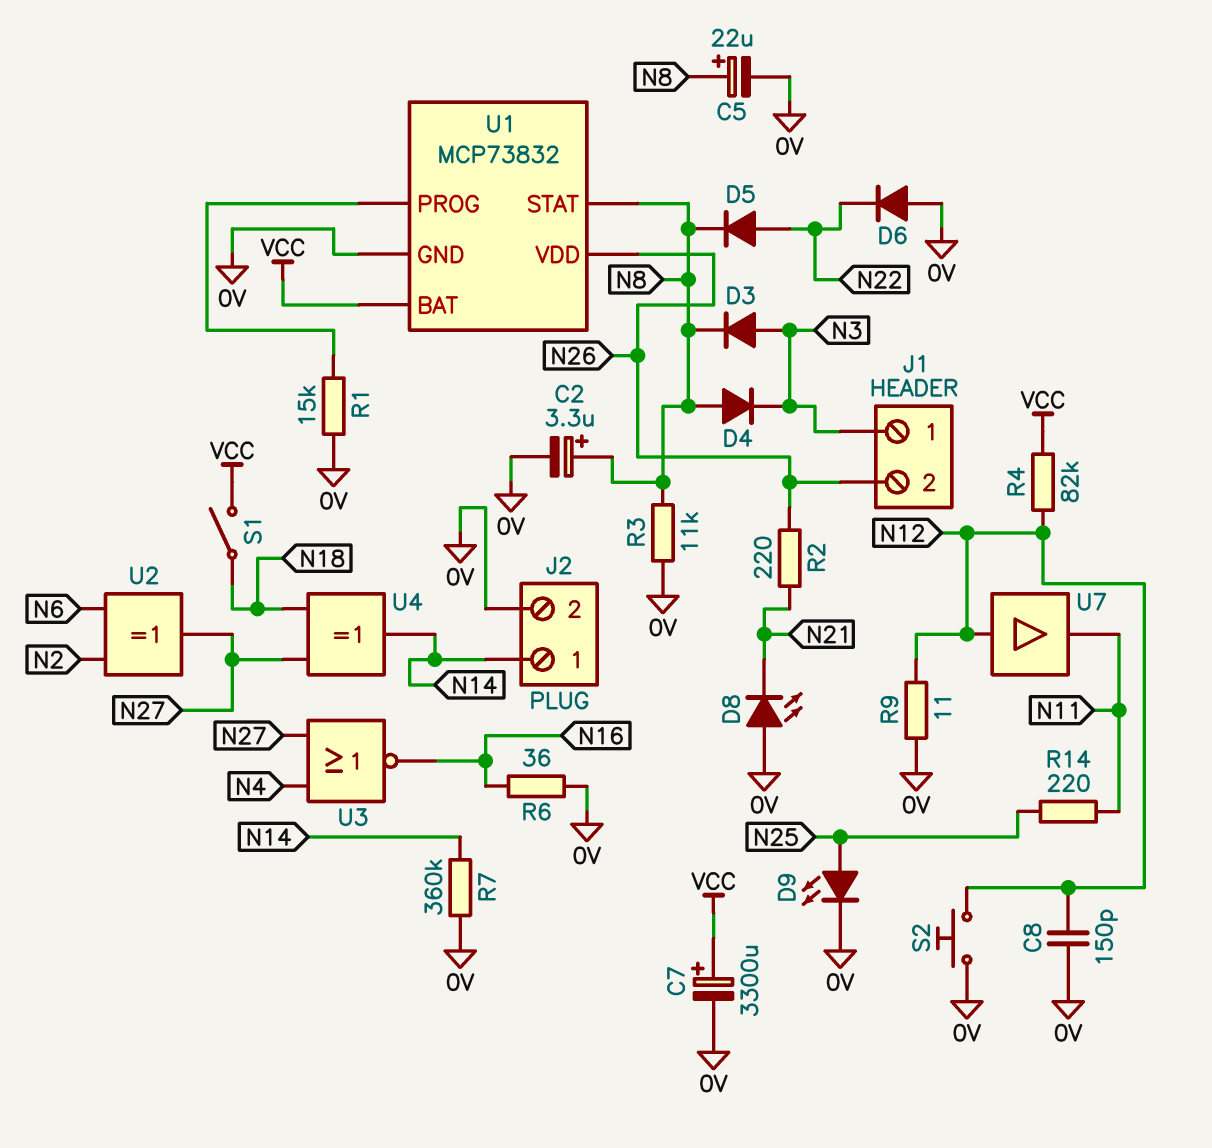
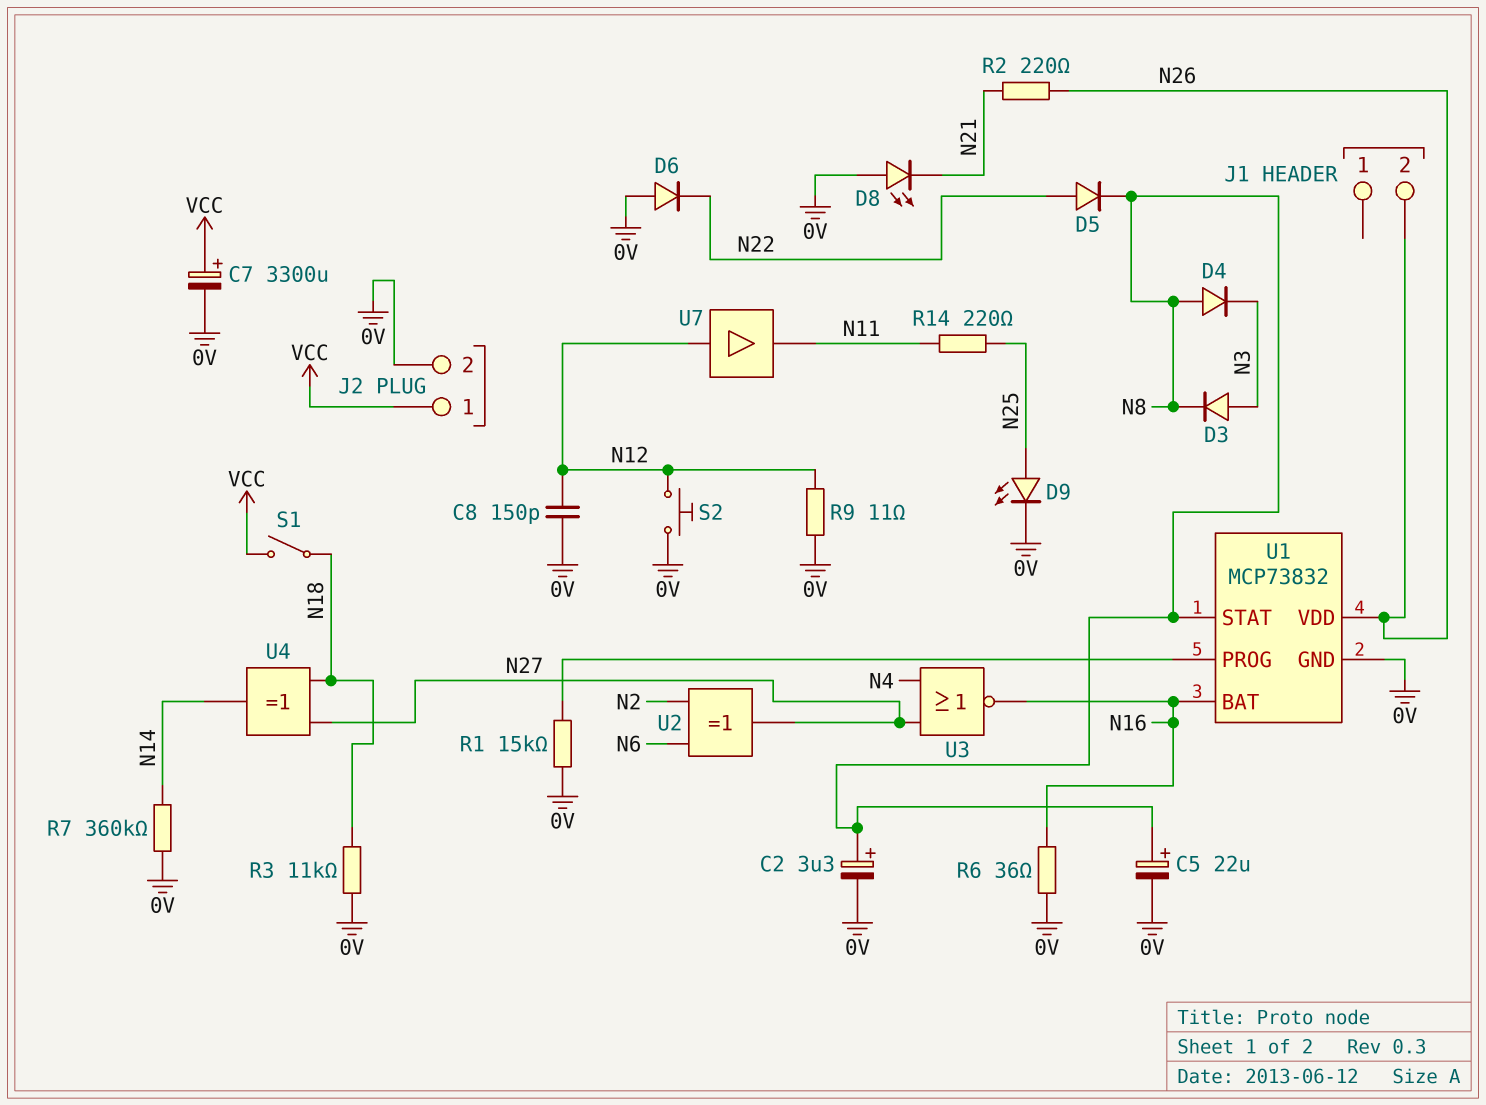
J1 pin 1: N3 -> none
J2 pin 1: N14 -> VCC
R3: 11k (0V, N8) -> 11k (0V, N18)
R4: 82k (N12, VCC) -> none
U1 pin BAT: VCC -> N16

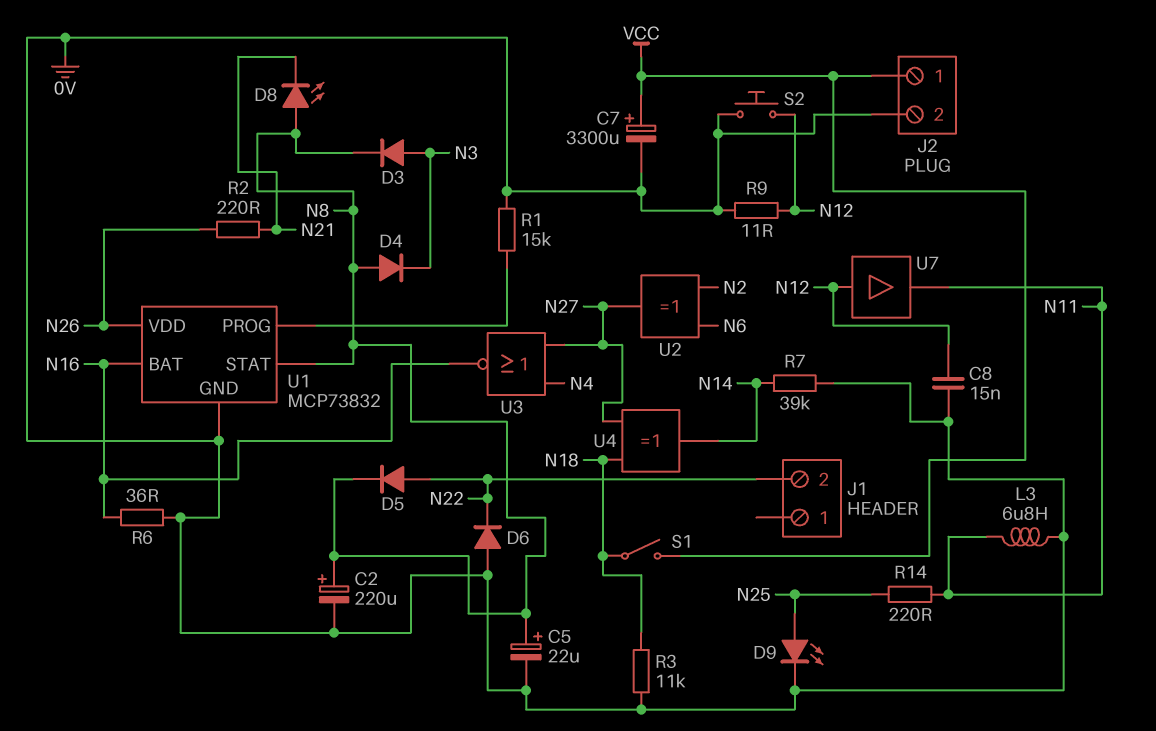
C2: 3.3uF (plus N8, minus 0V) -> 220uF (plus N8, minus 0V)
C8: 150pF (0V, N12) -> 15nF (0V, N12)
D8: LED (A 0V, K N21) -> LED (A N8, K N21)
J1 pin 2: N26 -> N22
L3: none -> 6.8uH (0V, N11)
R7: 360k (0V, N14) -> 39k (0V, N14)

